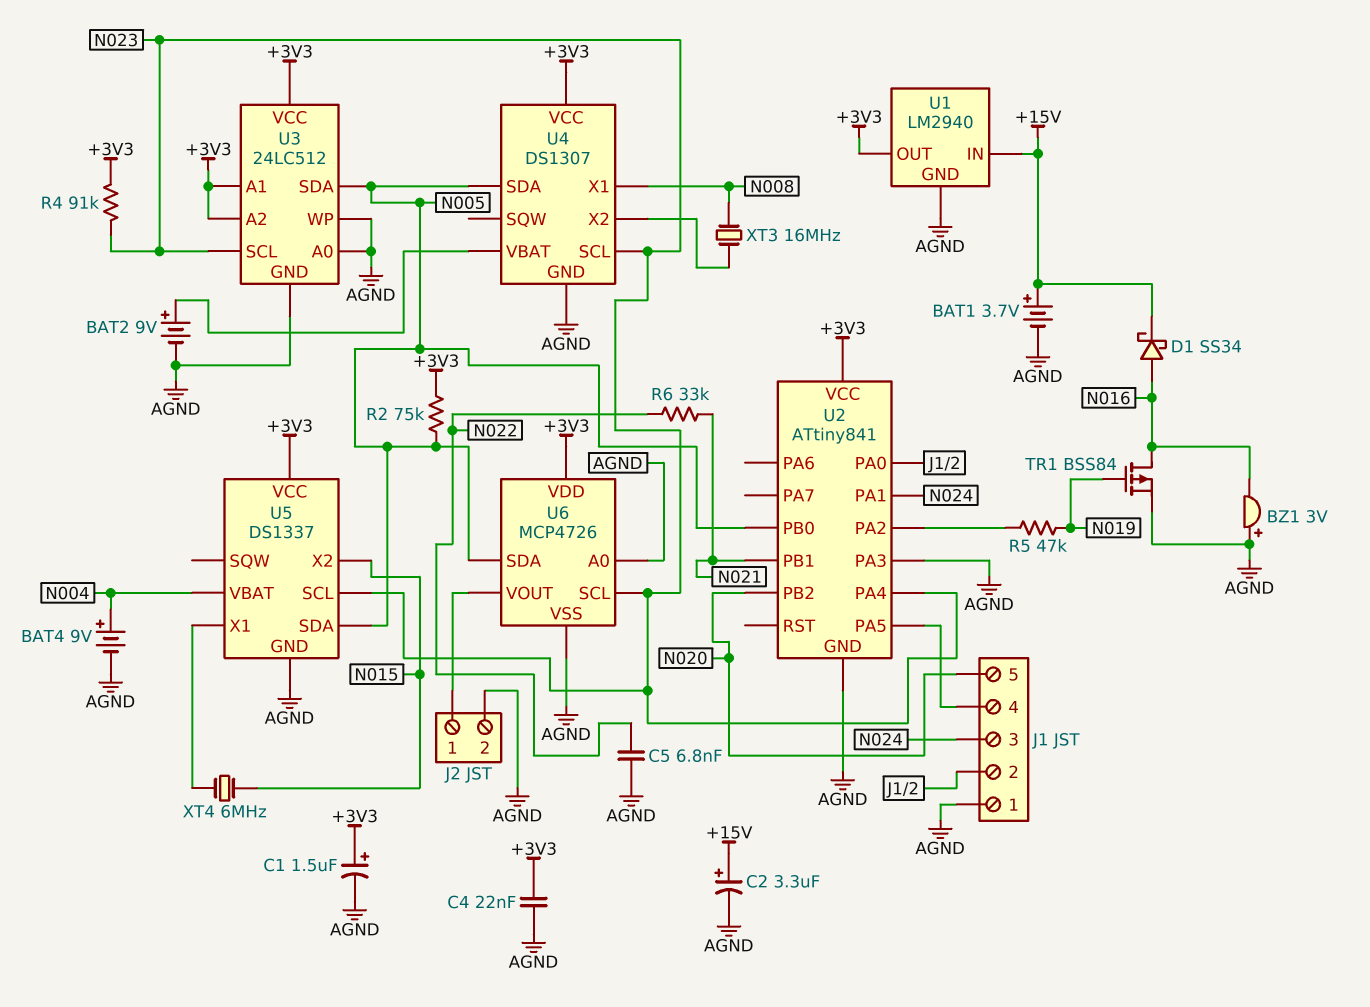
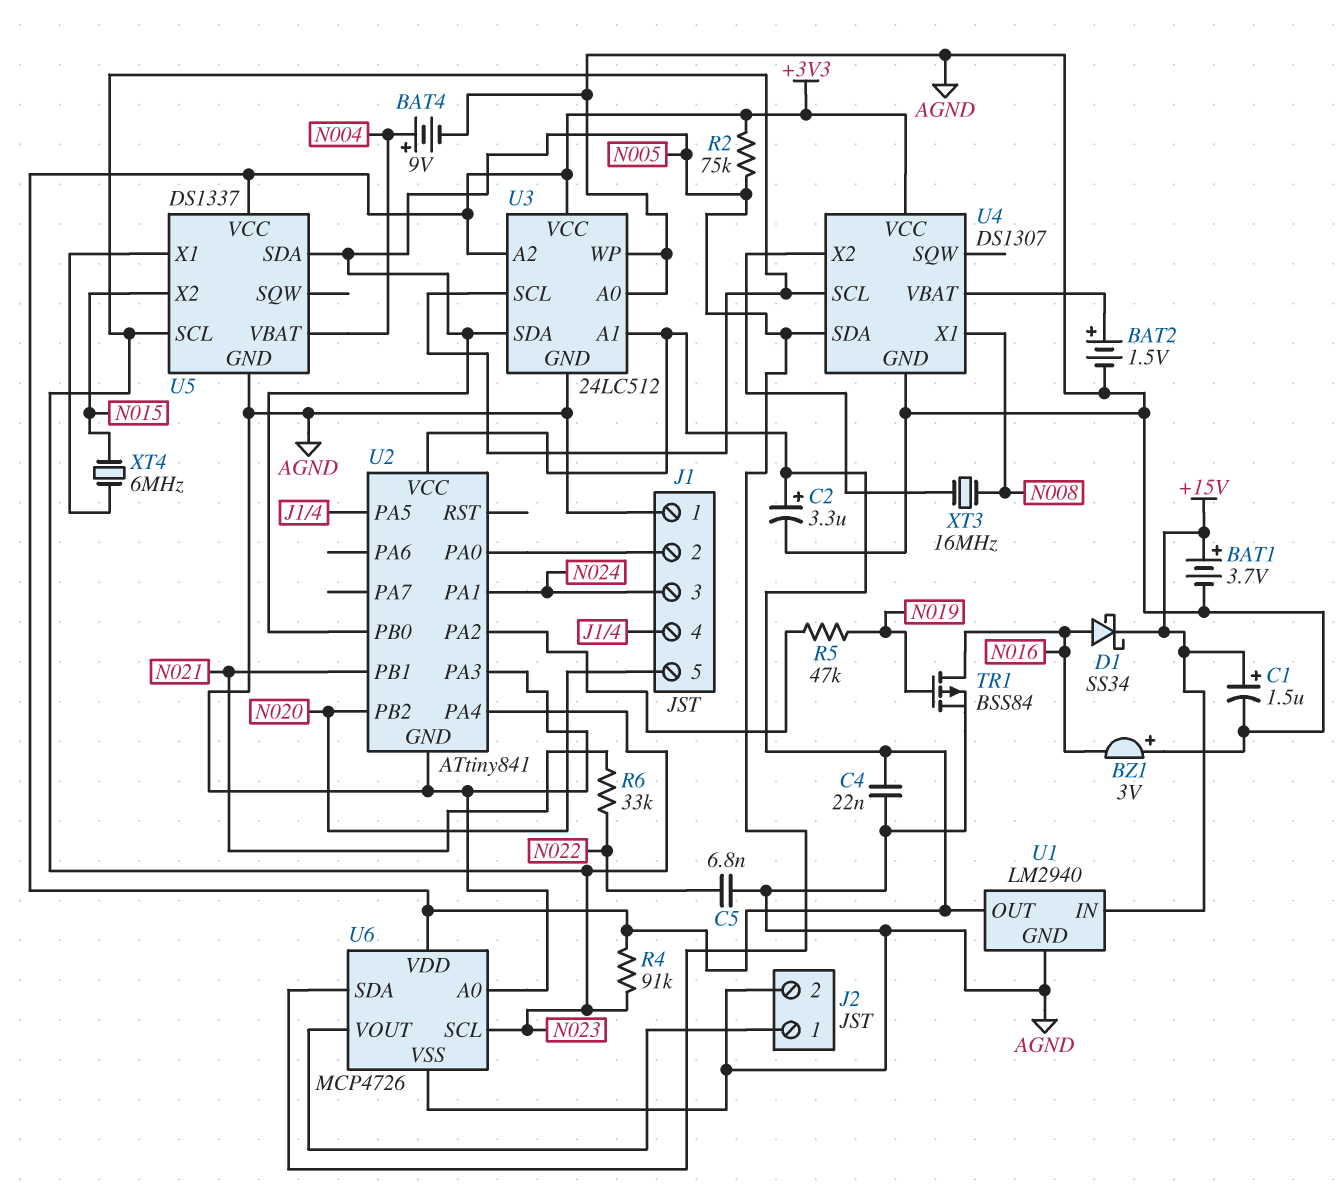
BAT2: 9V (plus U4/VBAT, minus AGND) -> 1.5V (plus U4/VBAT, minus AGND)
C1: 1.5uF (plus +3V3, minus AGND) -> 1.5uF (plus +15V, minus AGND)
C2: 3.3uF (plus +15V, minus AGND) -> 3.3uF (plus +3V3, minus AGND)

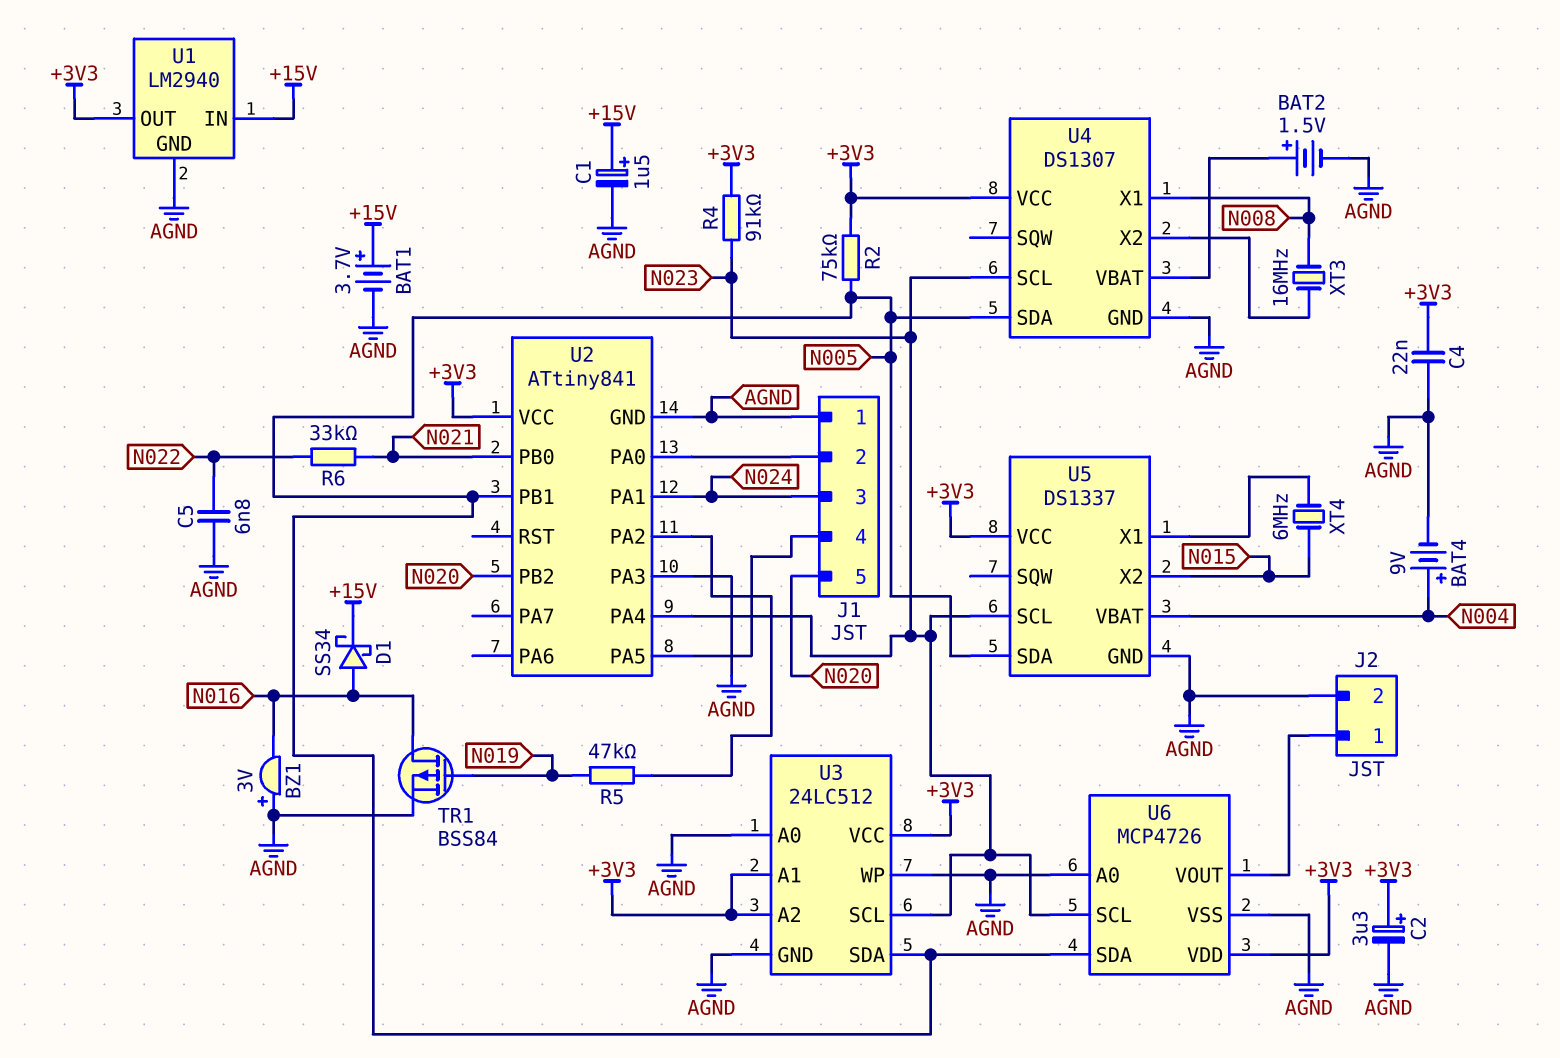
U2 pin PB0: N005 -> N021
U2 pin PB1: N021 -> N005

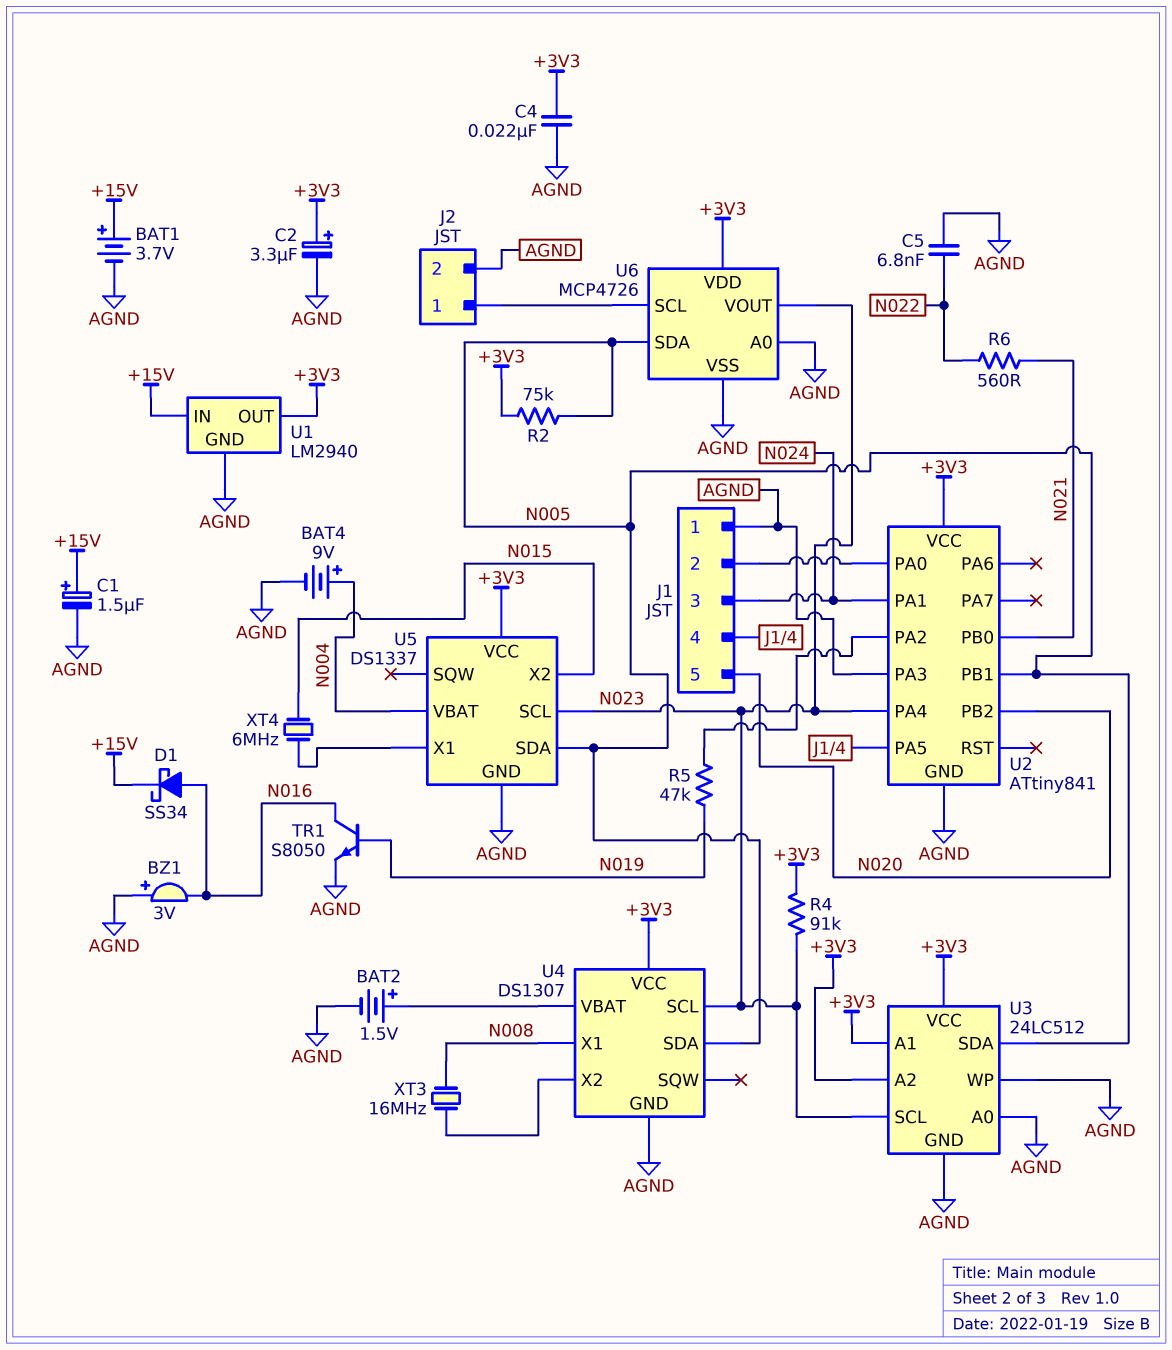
R6: 33k (N021, N022) -> 560 (N021, N022)
TR1: PMOS BSS84 (G N019, D N016, S AGND) -> NPN S8050 (B N019, C N016, E AGND)
U6 pin SCL: N023 -> J2/1
U6 pin VOUT: J2/1 -> N023

